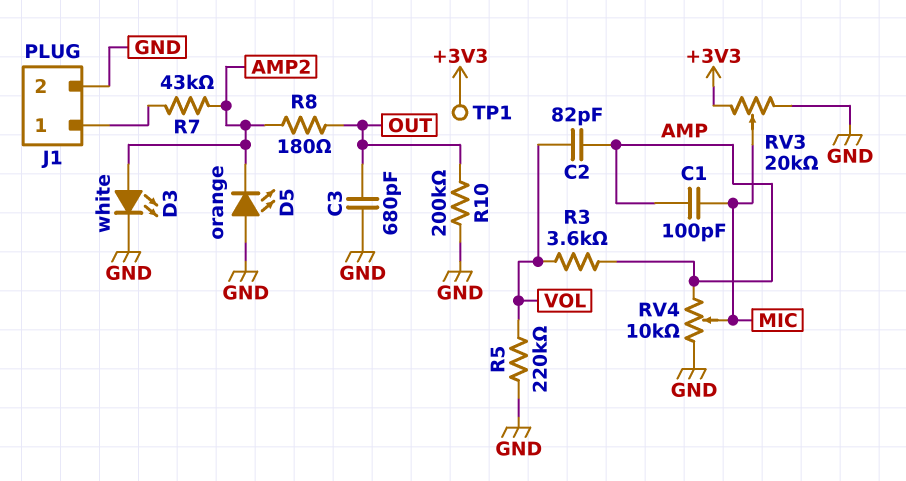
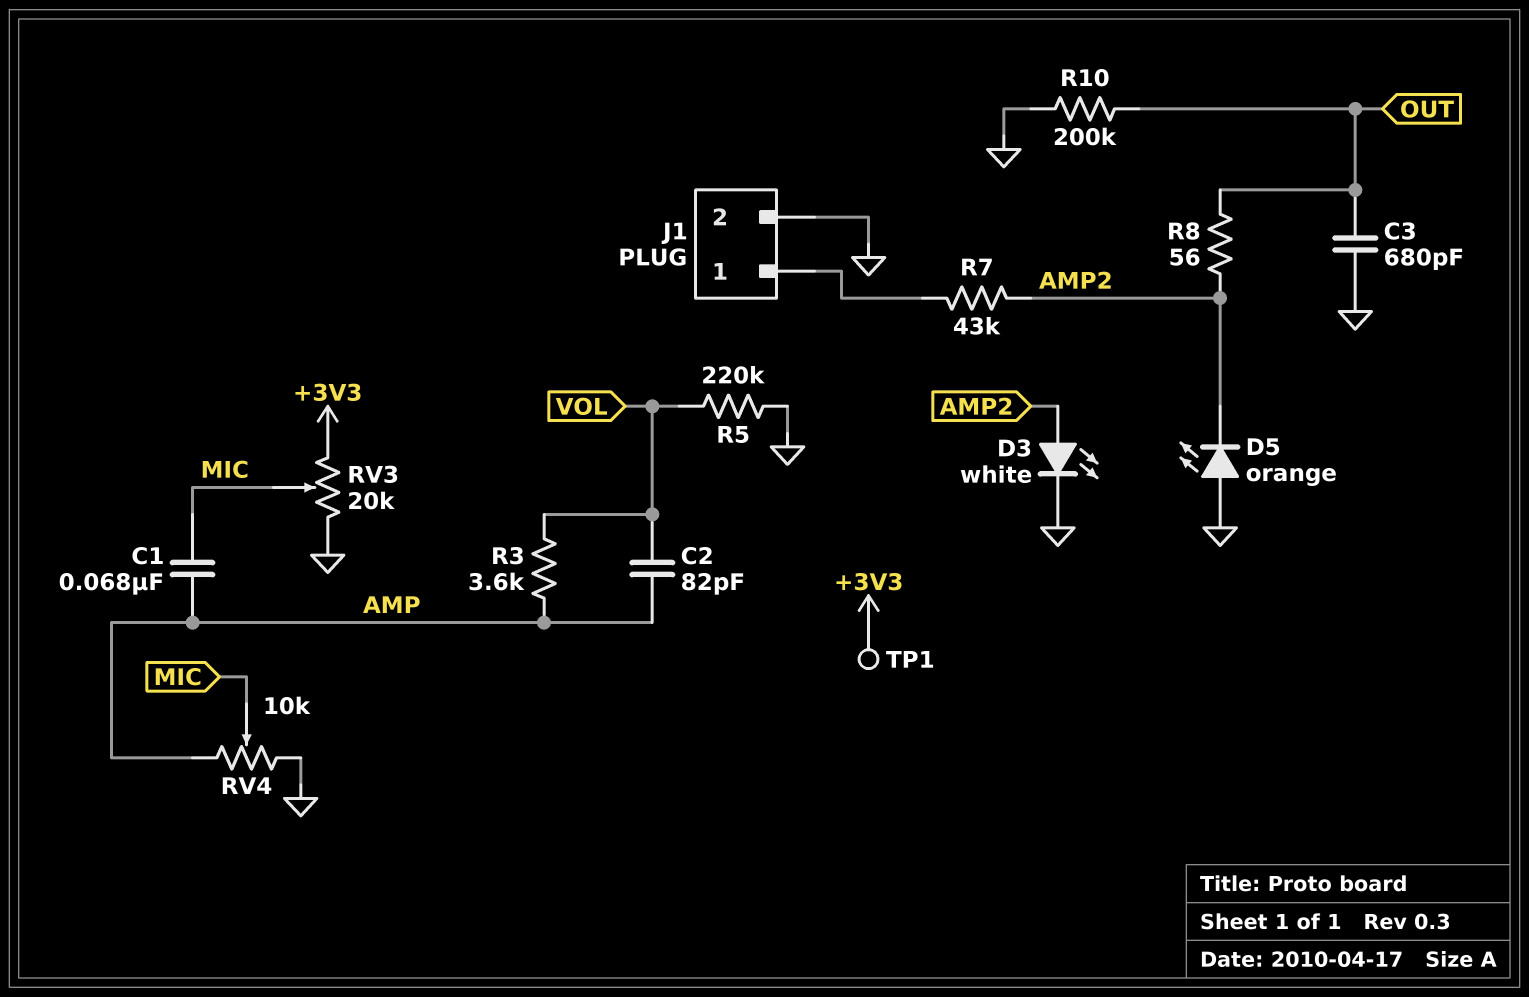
C1: 100pF (AMP, MIC) -> 68nF (AMP, MIC)
R8: 180 (AMP2, OUT) -> 56 (AMP2, OUT)

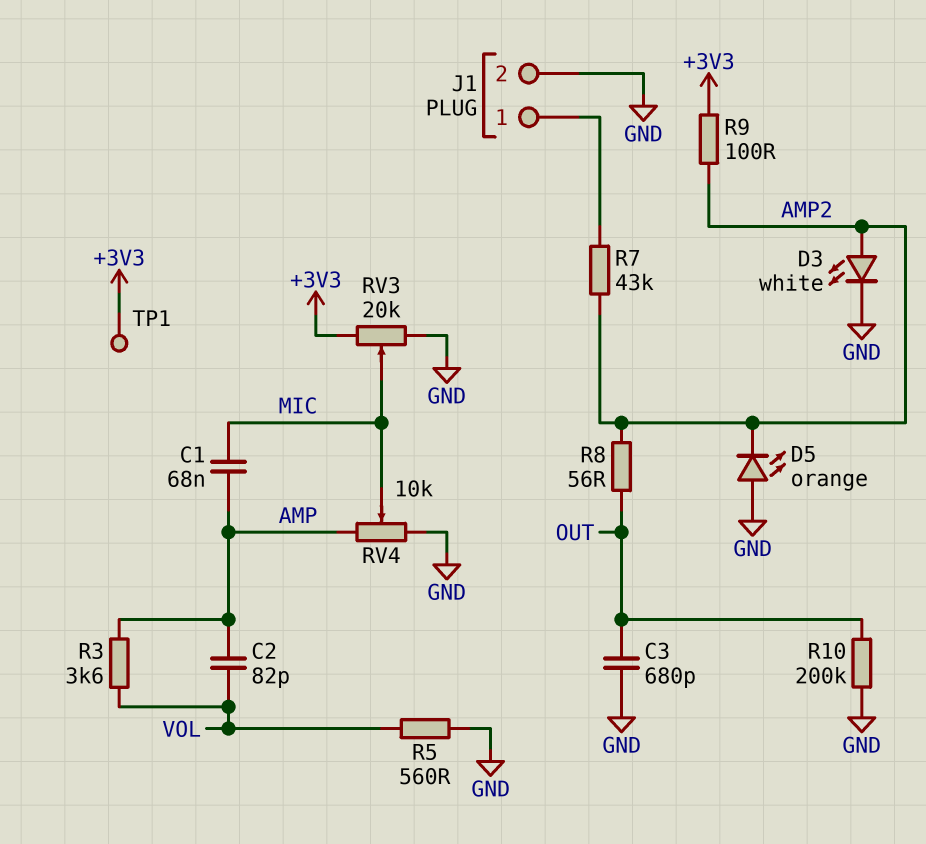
R5: 220k (GND, VOL) -> 560 (GND, VOL)
R9: none -> 100 (+3V3, AMP2)

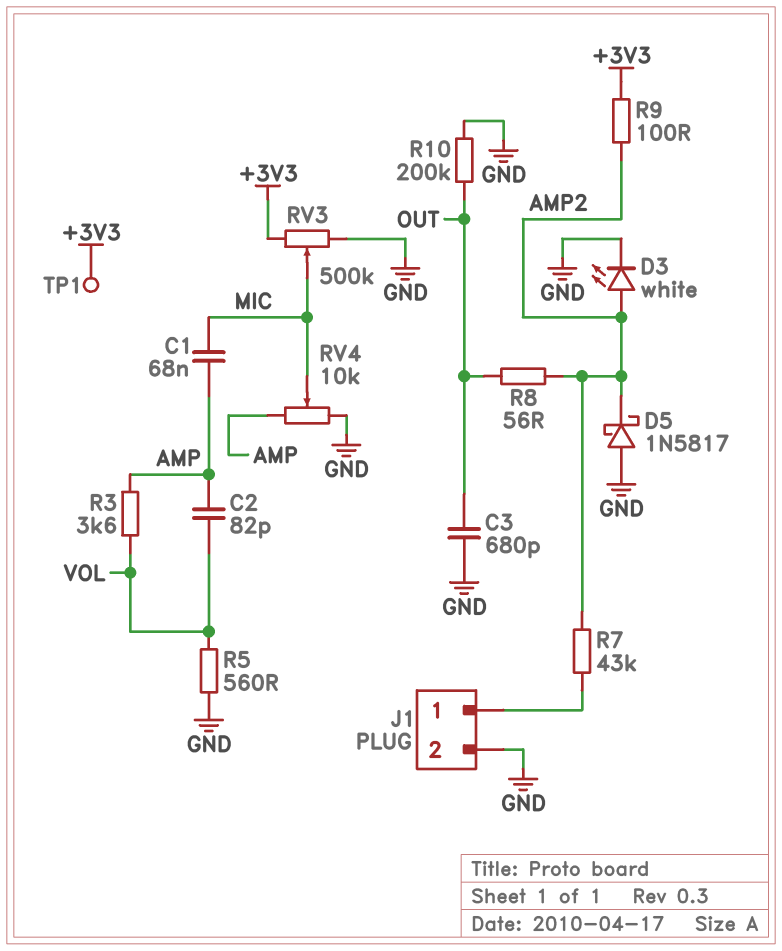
D5: LED orange (A GND, K AMP2) -> schottky 1N5817 (A GND, K AMP2)
RV3: 20k (+3V3, GND, wiper MIC) -> 500k (+3V3, GND, wiper MIC)

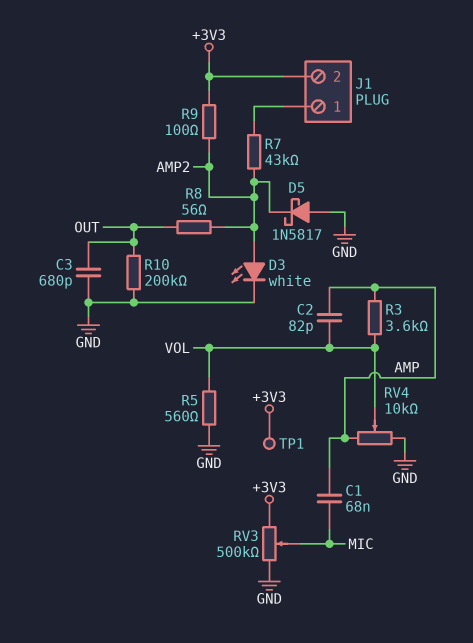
J1 pin 2: GND -> +3V3
RV4: 10k (AMP, GND, wiper MIC) -> 10k (AMP, GND, wiper VOL)

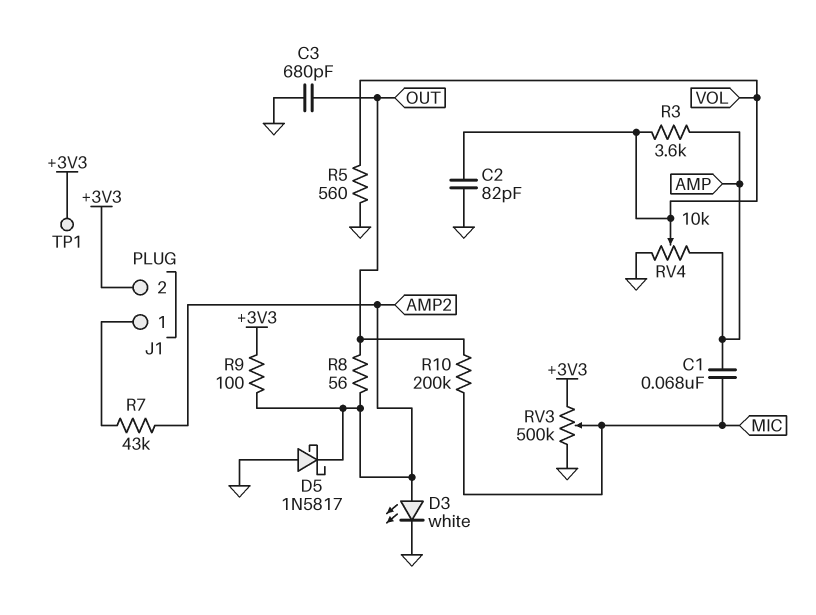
C2: 82pF (AMP, VOL) -> 82pF (GND, VOL)
R10: 200k (GND, OUT) -> 200k (MIC, OUT)

